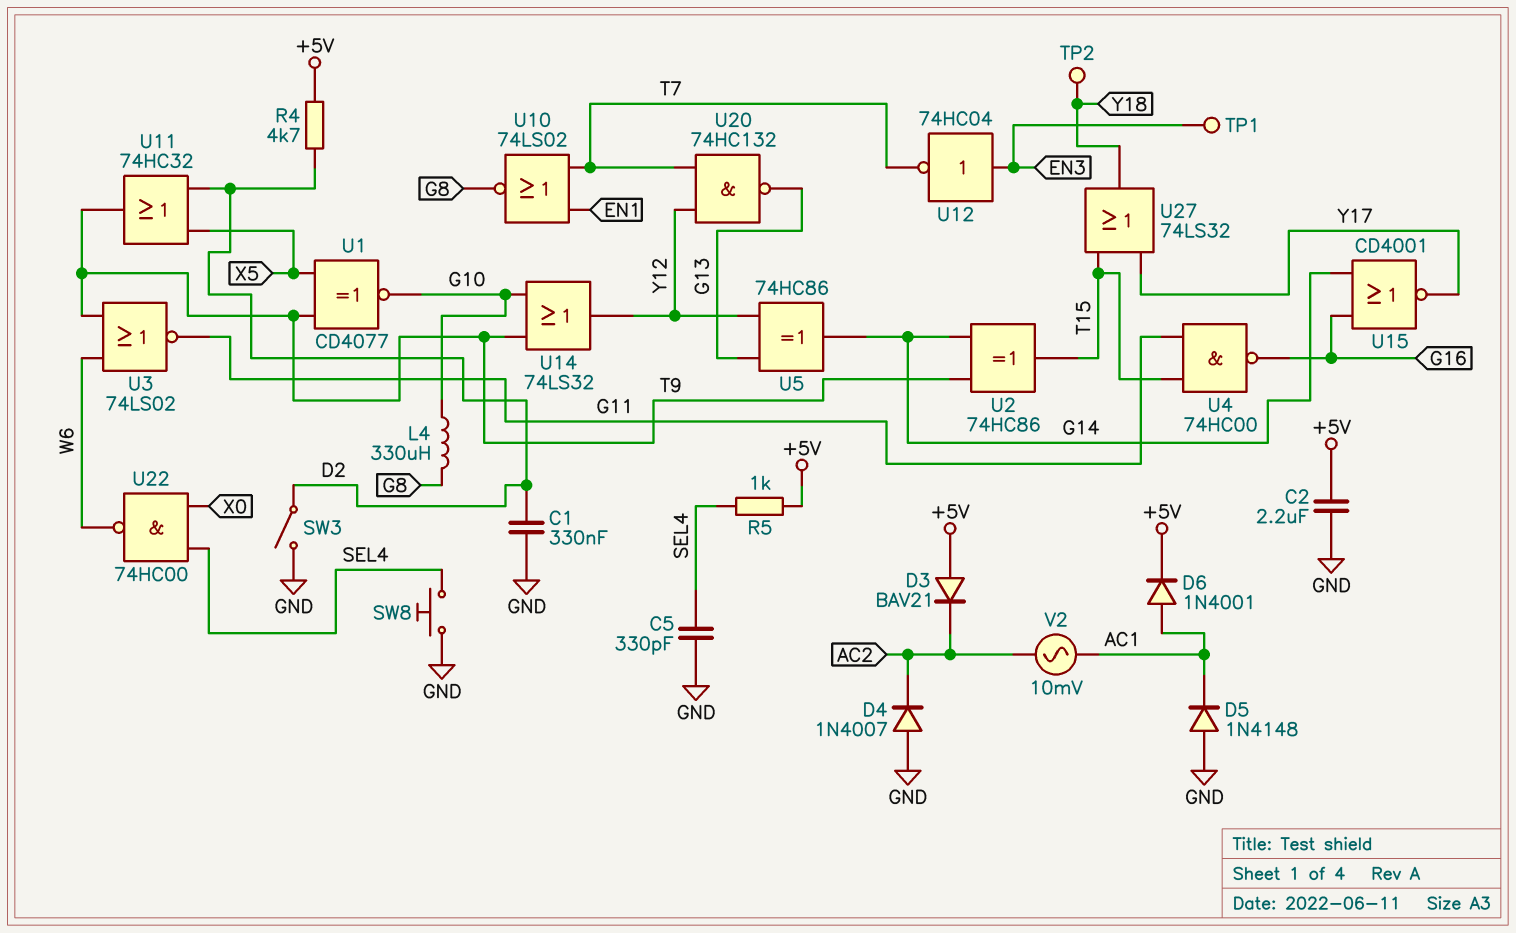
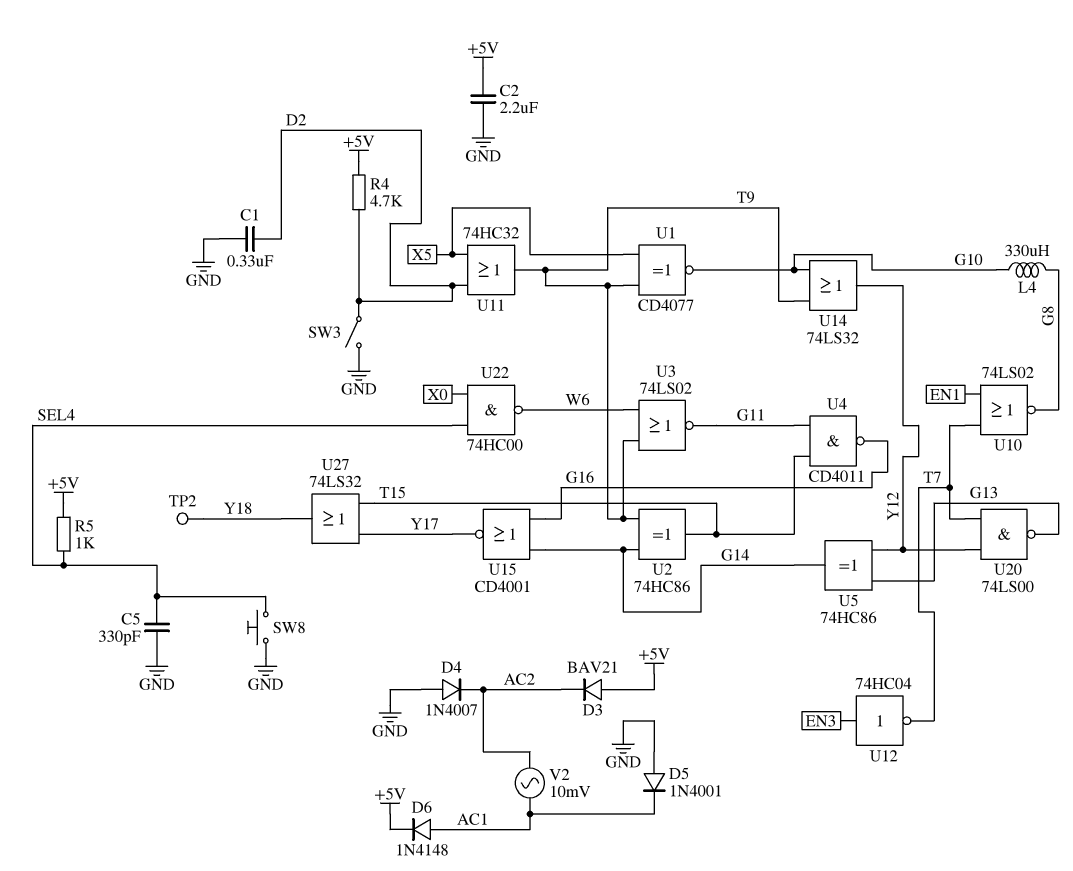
D5: diode 1N4148 (A GND, K AC1) -> diode 1N4001 (A GND, K AC1)
D6: diode 1N4001 (A AC1, K +5V) -> diode 1N4148 (A AC1, K +5V)
TP1: test point (EN3) -> none
U4: NAND 74HC00 (in G11, in T15, out G16) -> NAND CD4011 (in G11, in T15, out G16)
U20: NAND 74HC132 (in T7, in Y12, out G13) -> NAND 74LS00 (in T7, in Y12, out G13)

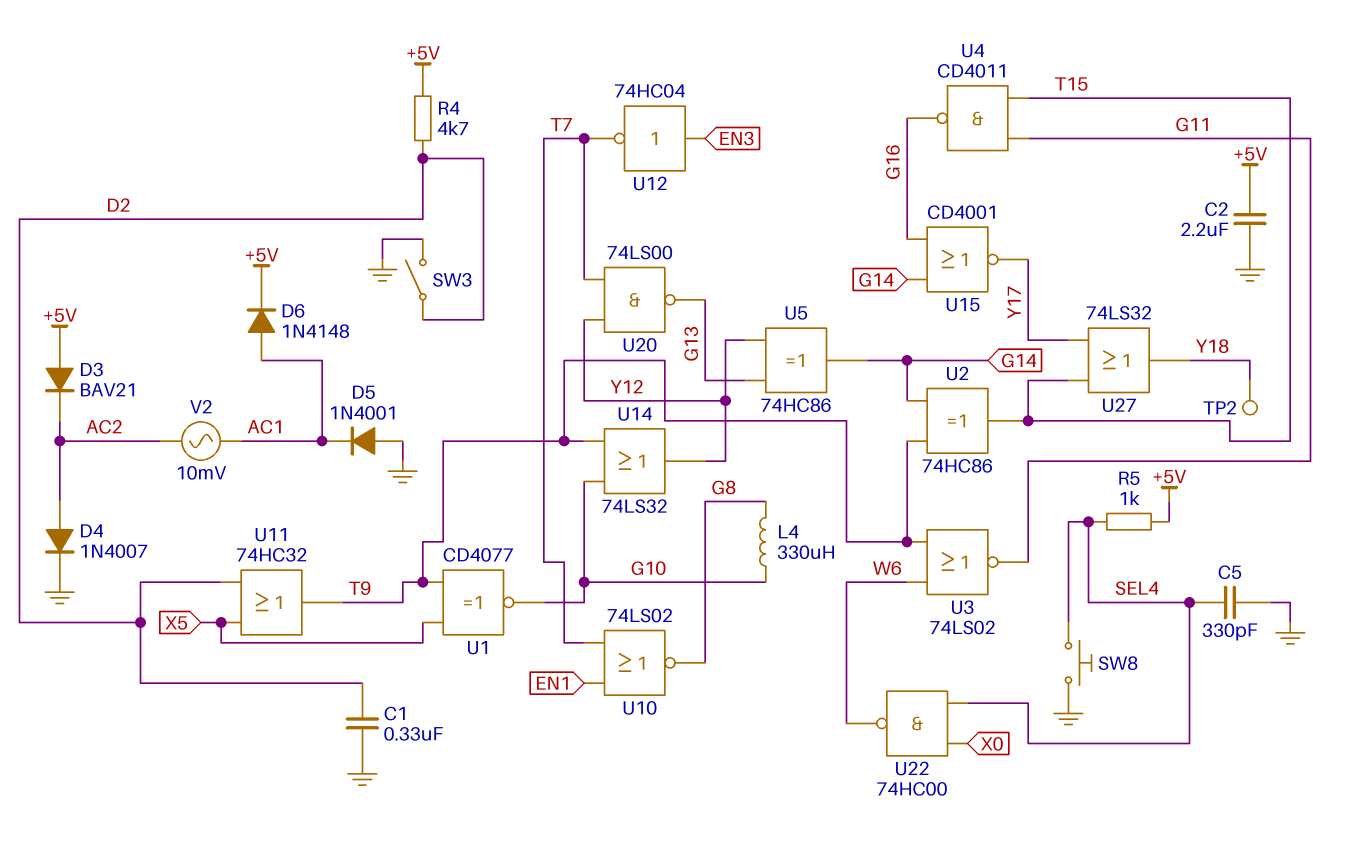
D4: diode 1N4007 (A GND, K AC2) -> diode 1N4007 (A AC2, K GND)

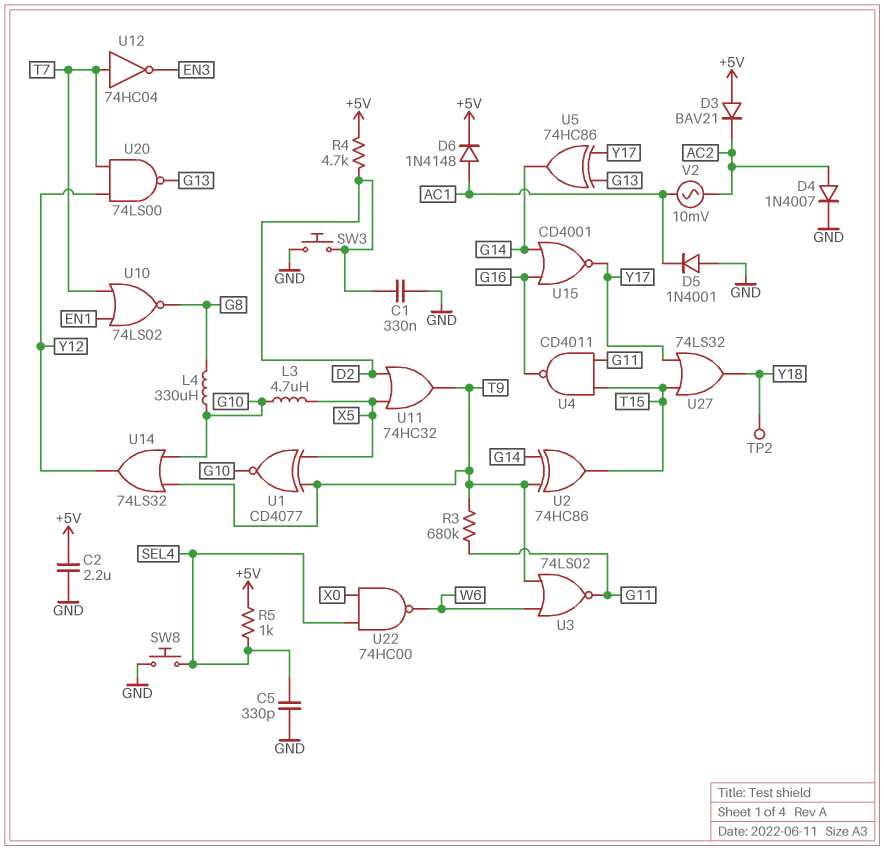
L3: none -> 4.7uH (G10, X5)
R3: none -> 680k (G11, T9)
SW3: switch (D2, GND) -> button (D2, GND)
U5: XOR 74HC86 (in G13, in Y12, out G14) -> XOR 74HC86 (in G13, in Y17, out G14)
U12: NOT 74HC04 (in EN3, out T7) -> NOT 74HC04 (in T7, out EN3)

